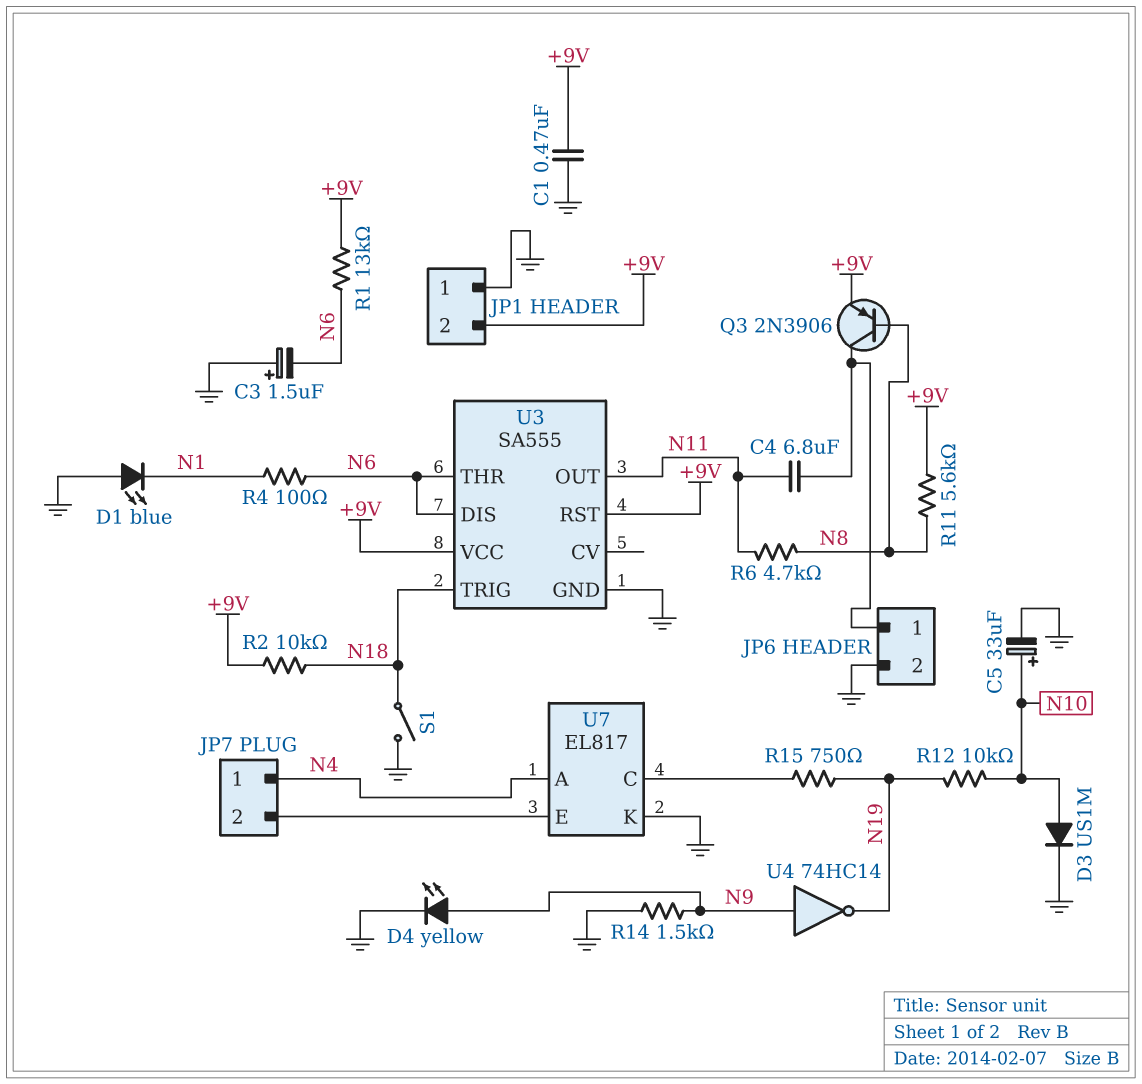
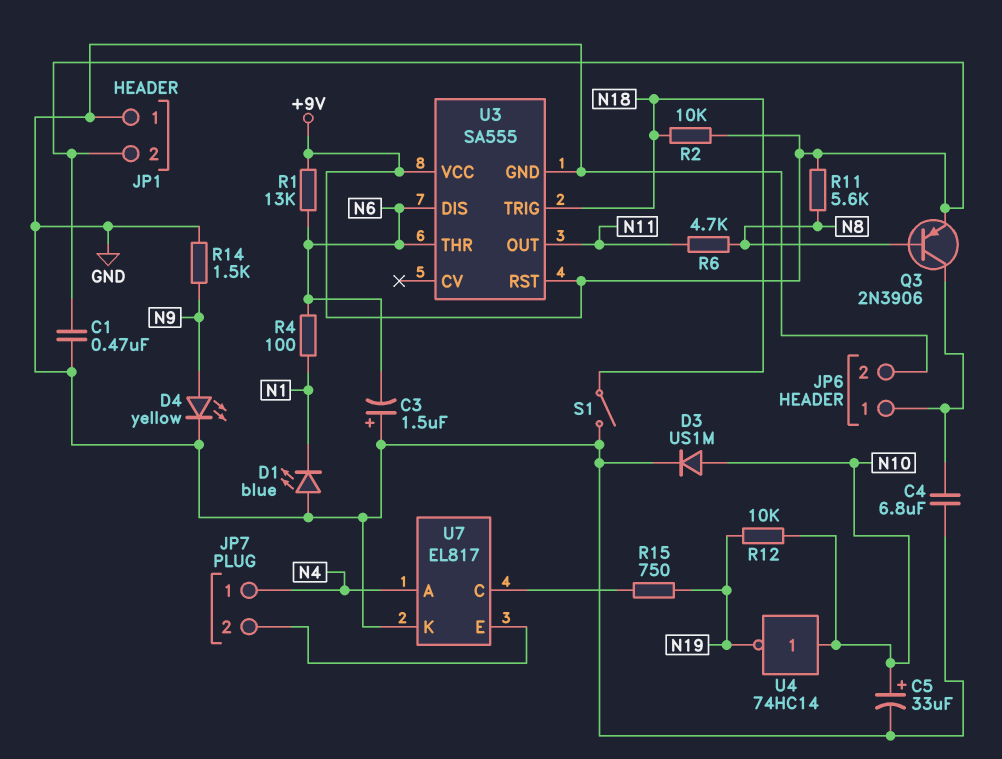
C4: 6.8uF (JP6/1, N11) -> 6.8uF (GND, JP6/1)
U4: NOT 74HC14 (in N9, out N19) -> NOT 74HC14 (in N10, out N19)

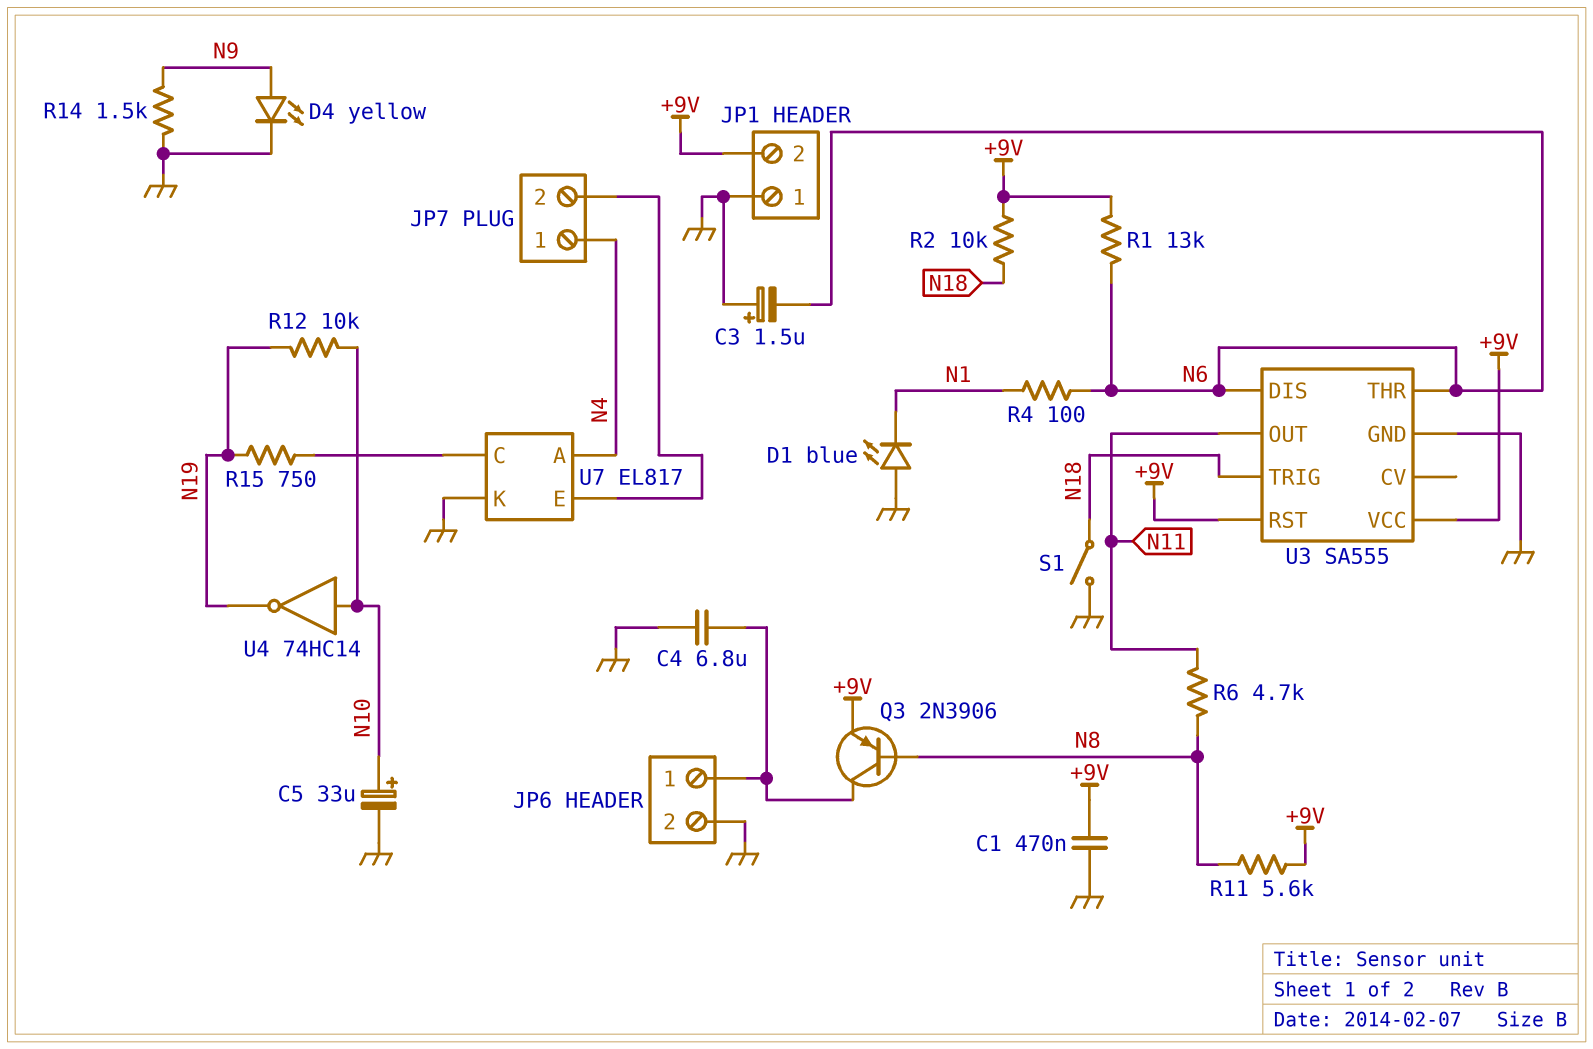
D3: diode US1M (A N10, K GND) -> none

